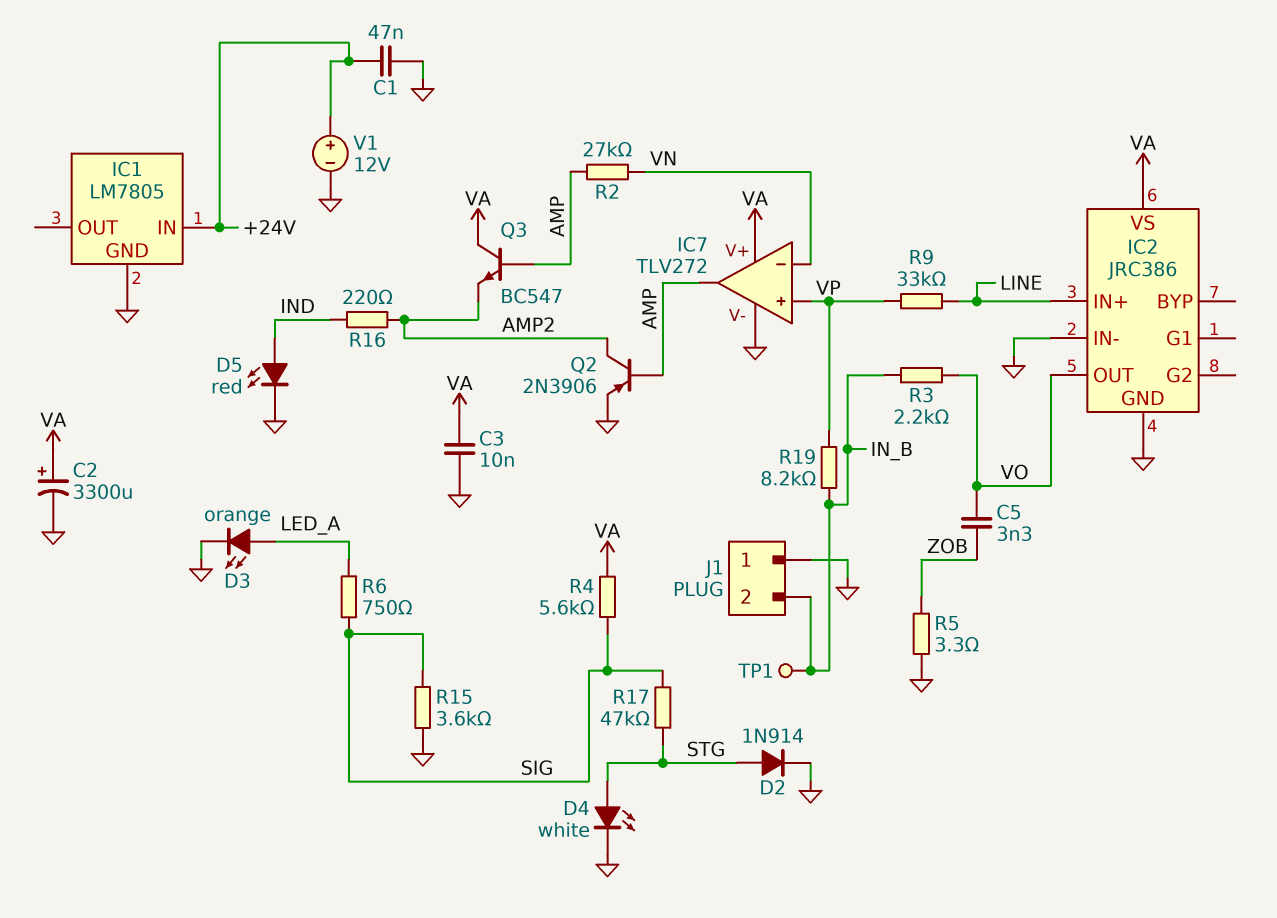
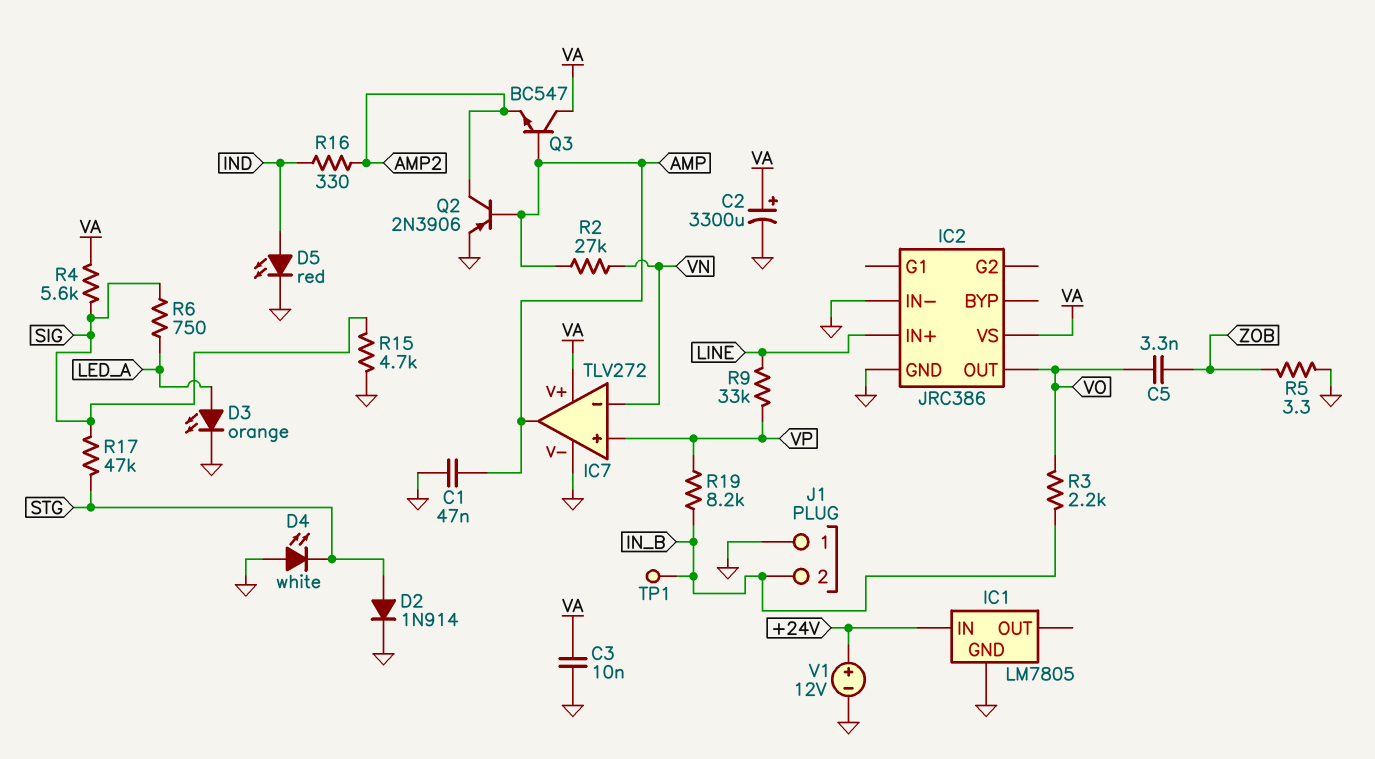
C1: 47nF (+24V, GND) -> 47nF (AMP, GND)
D4: LED white (A STG, K GND) -> LED white (A GND, K STG)
R15: 3.6k (GND, SIG) -> 4.7k (GND, SIG)
R16: 220 (AMP2, IND) -> 330 (AMP2, IND)

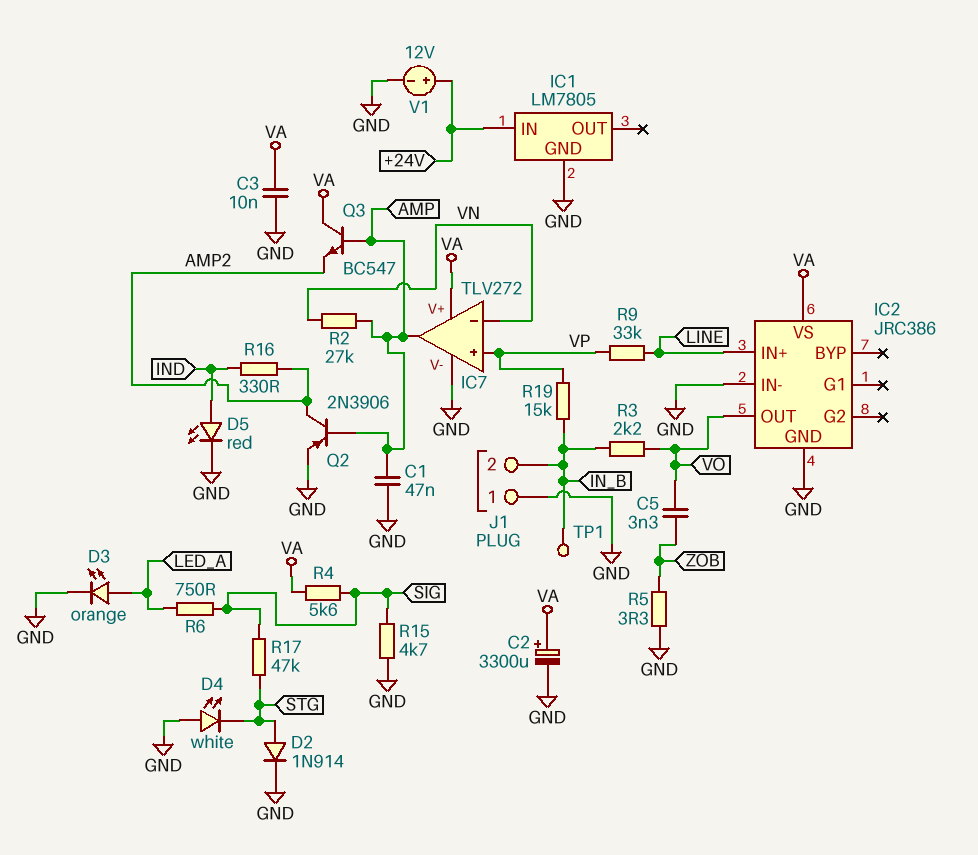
R19: 8.2k (IN_B, VP) -> 15k (IN_B, VP)

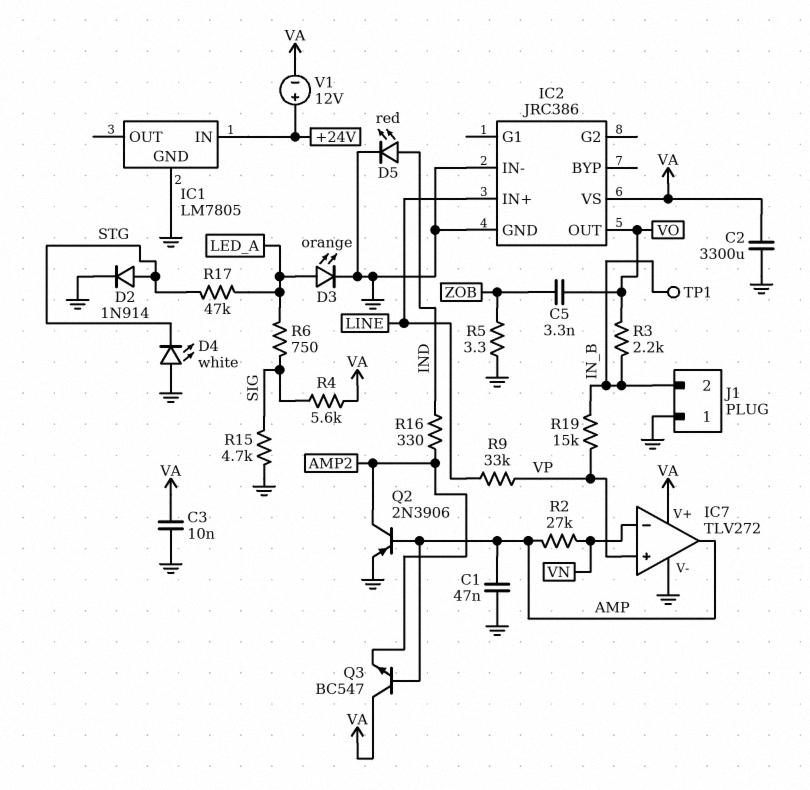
C2: 3300uF (plus VA, minus GND) -> 3300uF (GND, VA)
R17: 47k (SIG, STG) -> 47k (LED_A, STG)
V1: 12V (plus +24V, minus GND) -> 12V (plus +24V, minus VA)

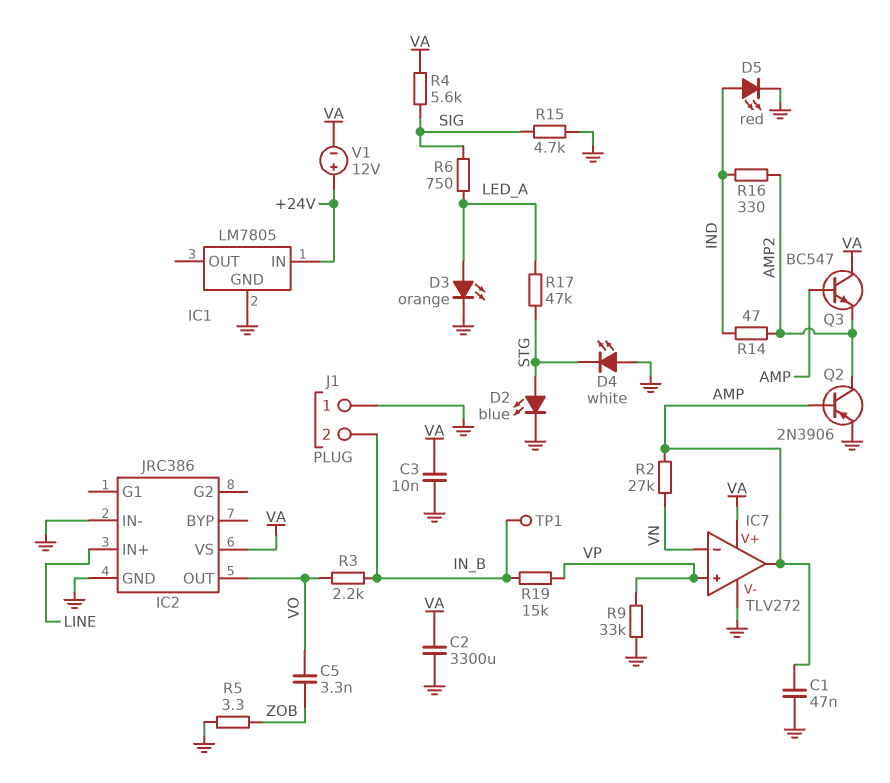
D2: diode 1N914 (A STG, K GND) -> LED blue (A STG, K GND)
R9: 33k (LINE, VP) -> 33k (GND, VP)
R14: none -> 47 (AMP2, IND)

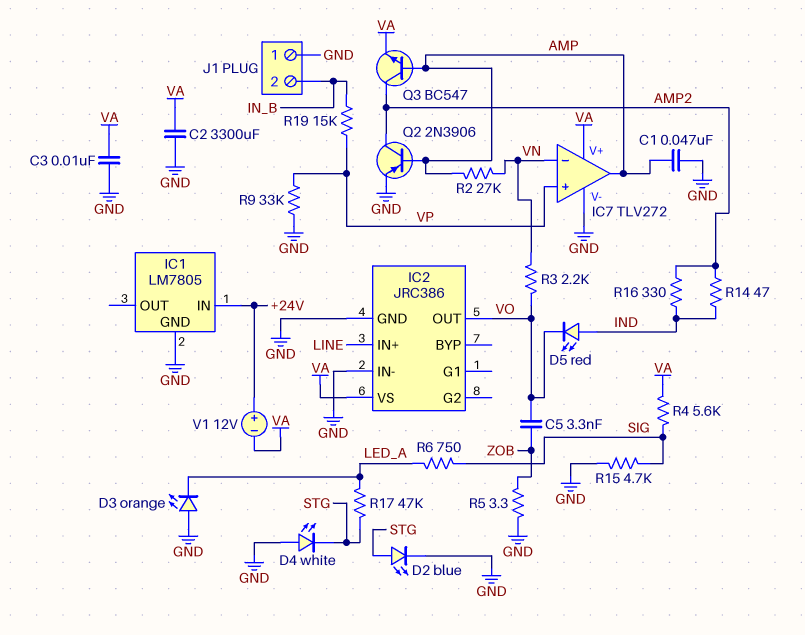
D3: LED orange (A LED_A, K GND) -> LED orange (A GND, K LED_A)
D5: LED red (A IND, K GND) -> LED red (A IND, K VO)
Q3: NPN BC547 (B AMP, C VA, E AMP2) -> NPN BC547 (B AMP, C AMP2, E VA)
R3: 2.2k (IN_B, VO) -> 2.2k (VN, VO)
TP1: test point (IN_B) -> none

